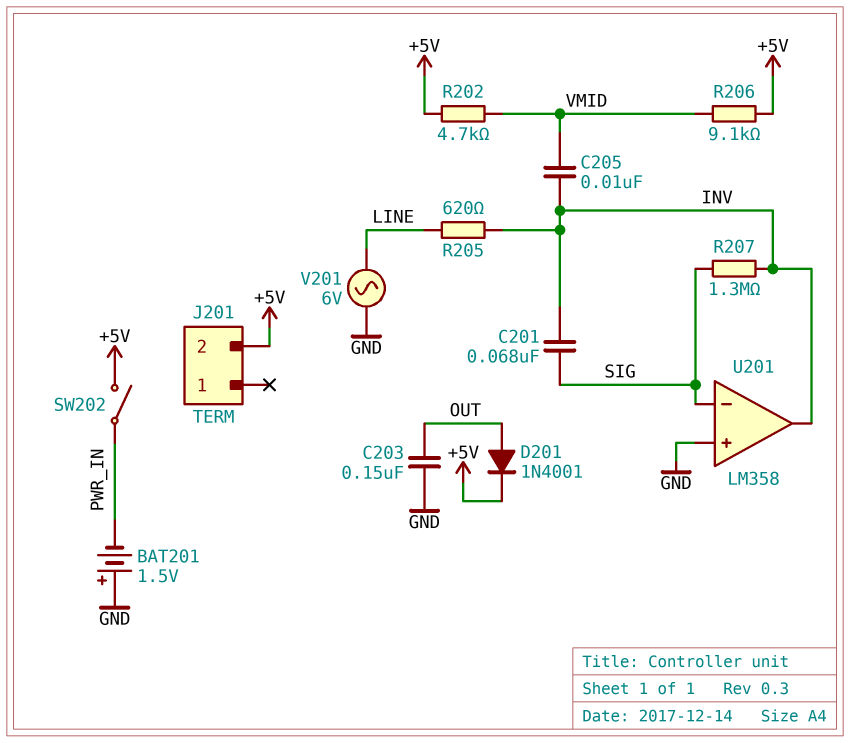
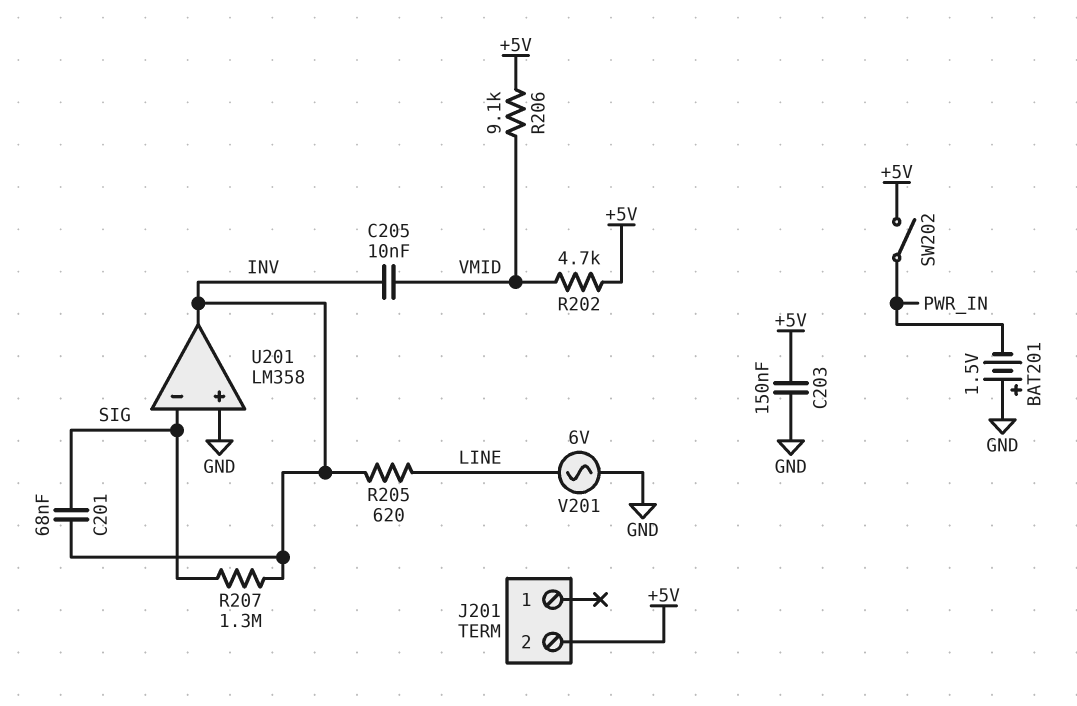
C203: 150nF (GND, OUT) -> 150nF (+5V, GND)
D201: diode 1N4001 (A OUT, K +5V) -> none

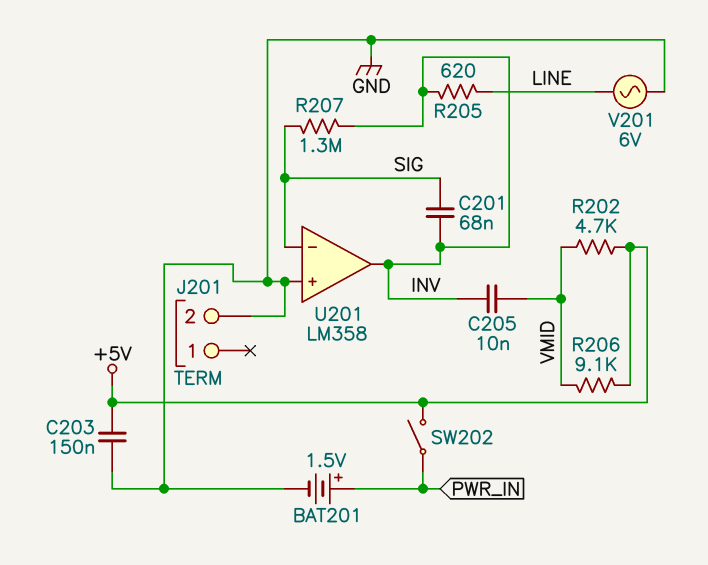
BAT201: 1.5V (plus GND, minus PWR_IN) -> 1.5V (plus PWR_IN, minus GND)
J201 pin 2: +5V -> GND

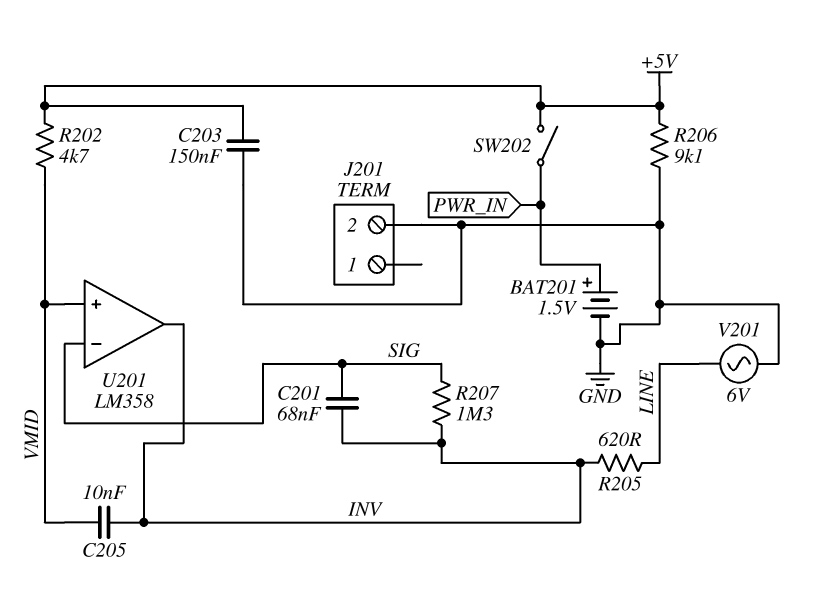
R206: 9.1k (+5V, VMID) -> 9.1k (+5V, GND)
U201 pin in+: GND -> VMID

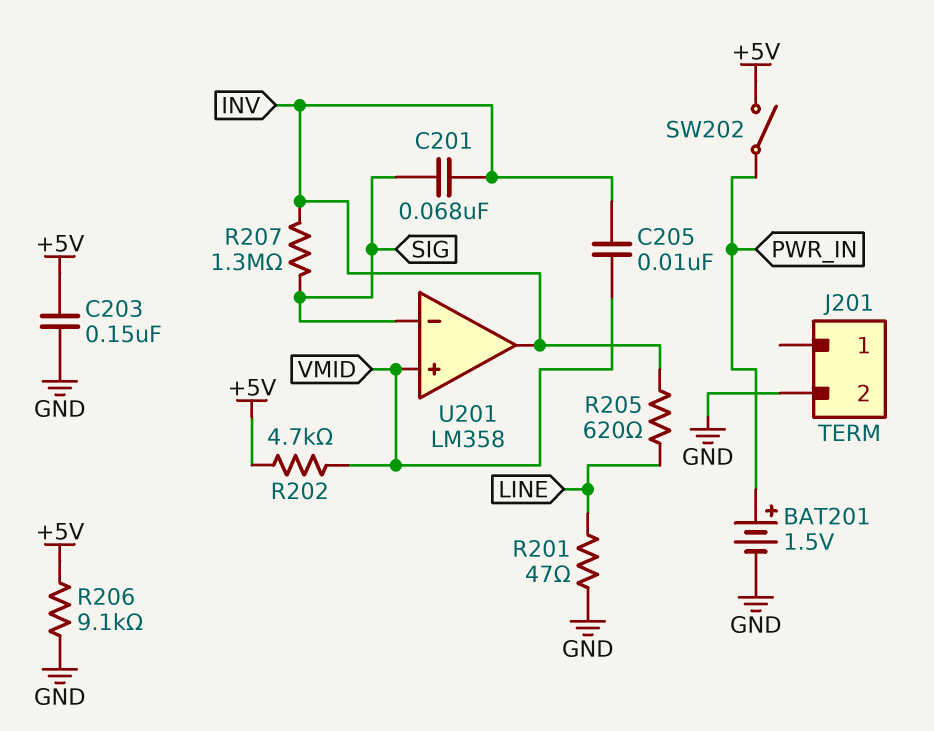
R201: none -> 47 (GND, LINE)
V201: AC 6V (GND, LINE) -> none

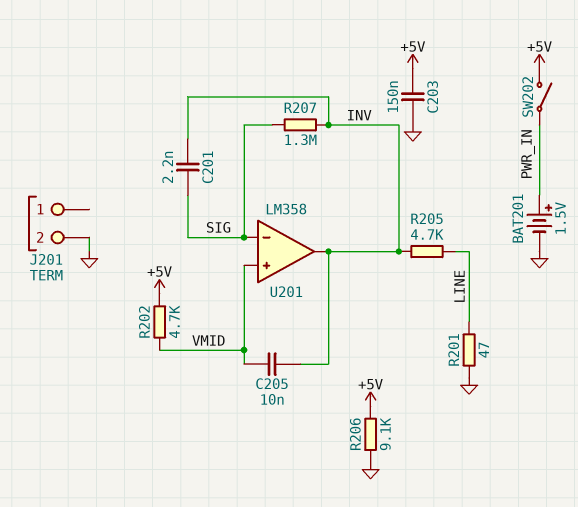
C201: 68nF (INV, SIG) -> 2.2nF (INV, SIG)
R205: 620 (INV, LINE) -> 4.7k (INV, LINE)

